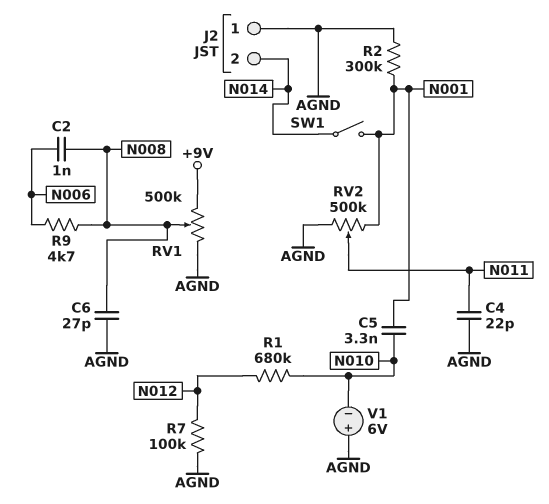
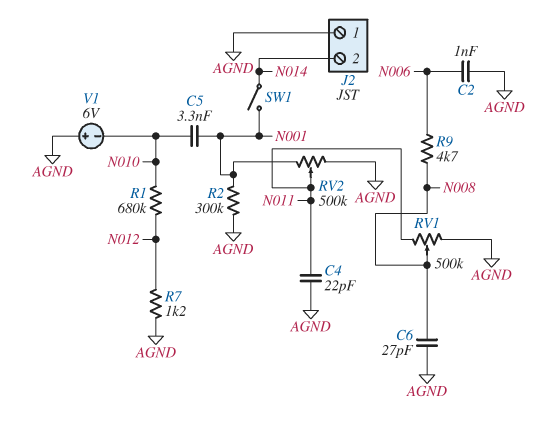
C2: 1nF (N006, N008) -> 1nF (AGND, N006)
R7: 100k (AGND, N012) -> 1.2k (AGND, N012)
RV1: 500k (+9V, AGND, wiper N008) -> 500k (AGND, N011, wiper N008)

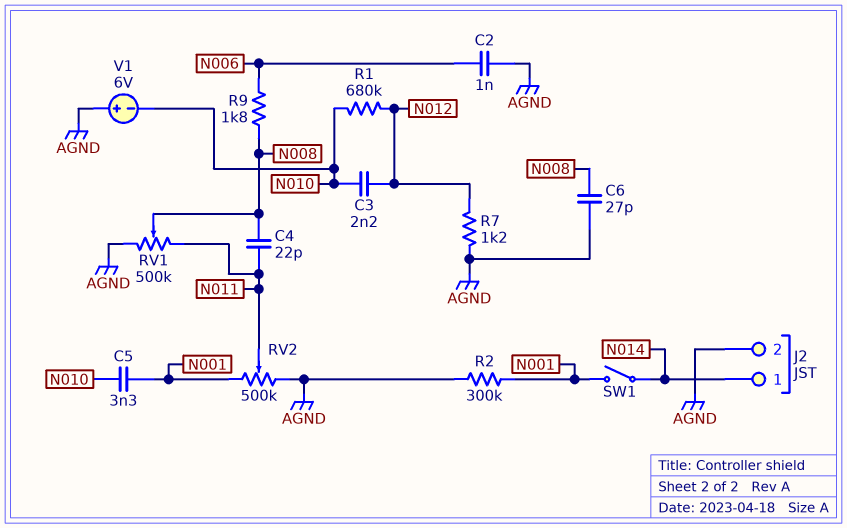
C3: none -> 2.2nF (N010, N012)
C4: 22pF (AGND, N011) -> 22pF (N008, N011)
J2 pin 1: AGND -> N014
J2 pin 2: N014 -> AGND
R9: 4.7k (N006, N008) -> 1.8k (N006, N008)

